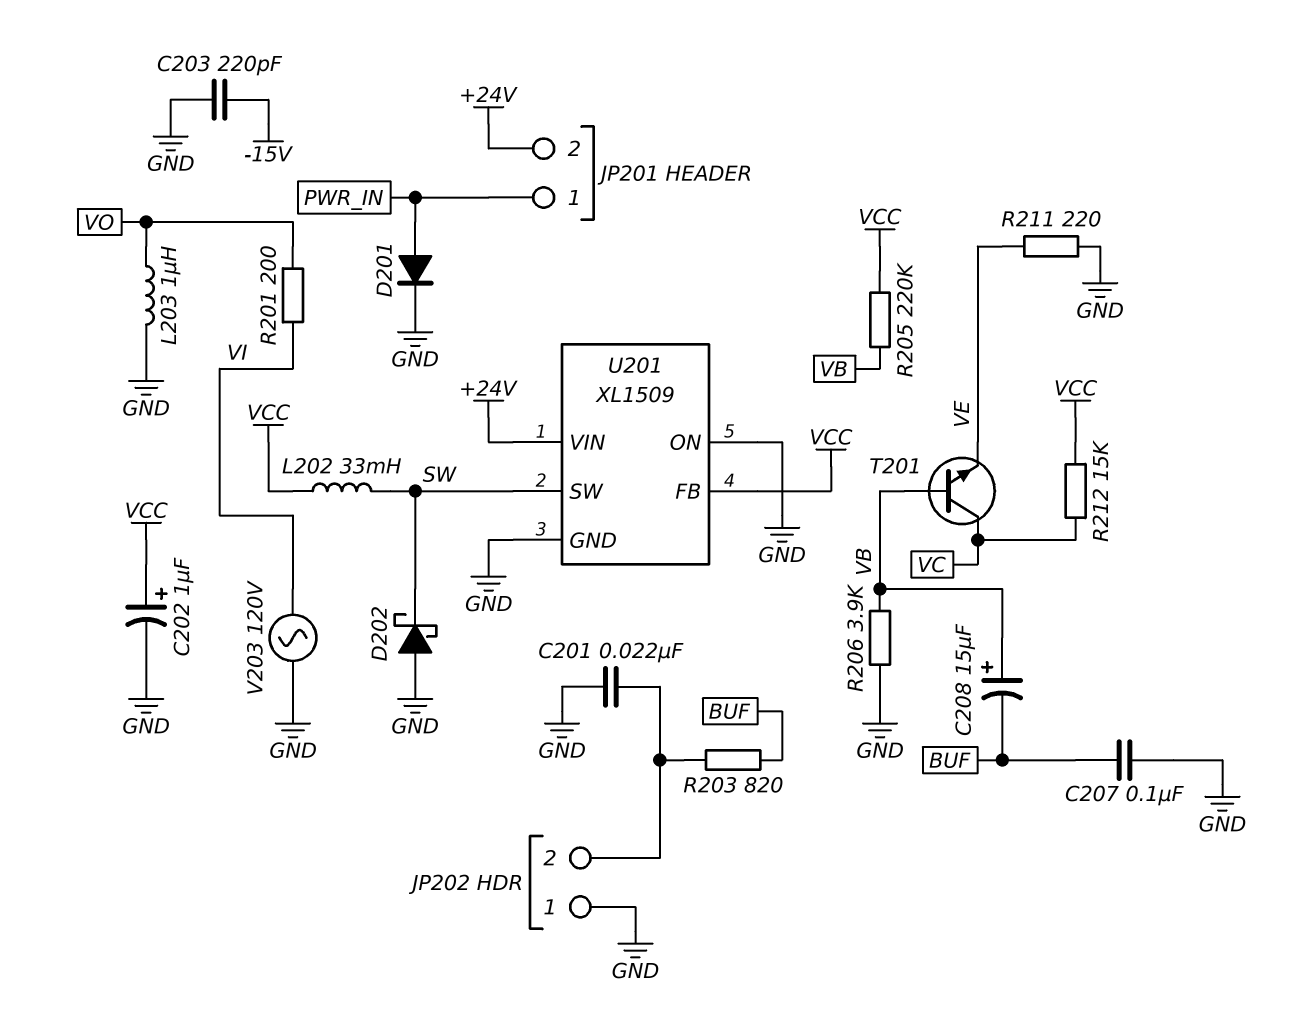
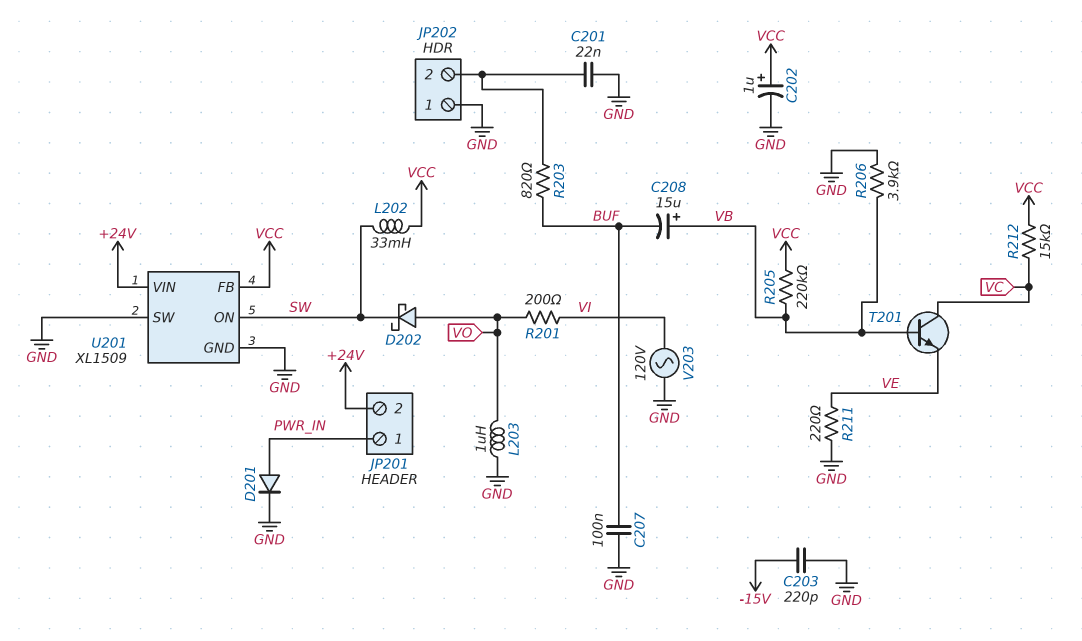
D202: schottky (A GND, K SW) -> schottky (A VO, K SW)
U201 pin ON: GND -> SW
U201 pin SW: SW -> GND

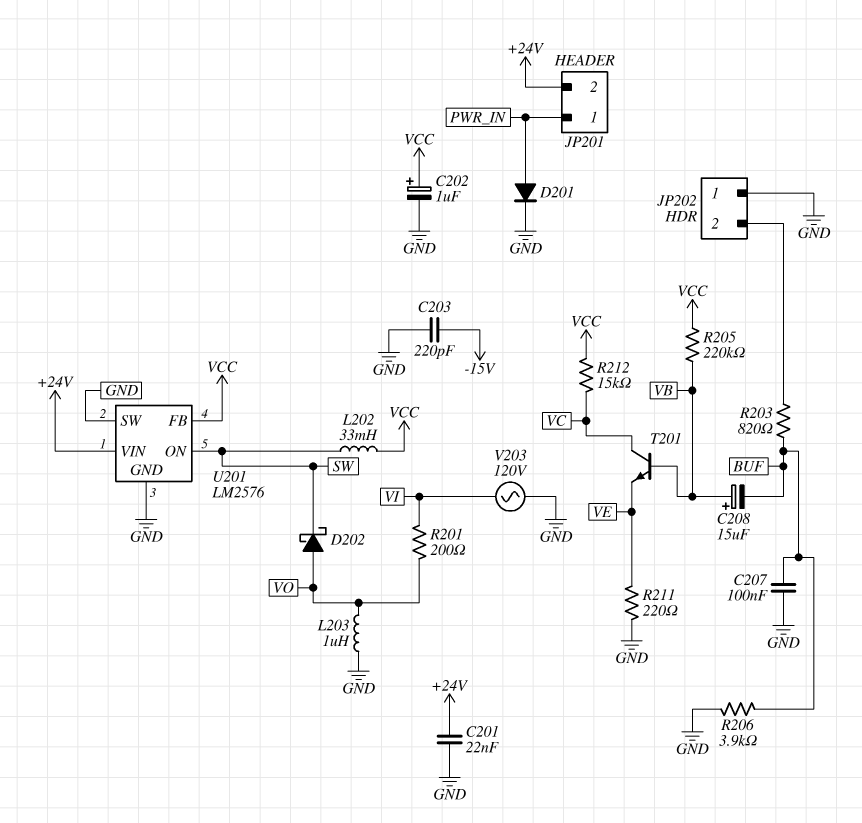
C201: 22nF (GND, JP202/2) -> 22nF (+24V, GND)
R206: 3.9k (GND, VB) -> 3.9k (BUF, GND)
U201: XL1509 -> LM2576

